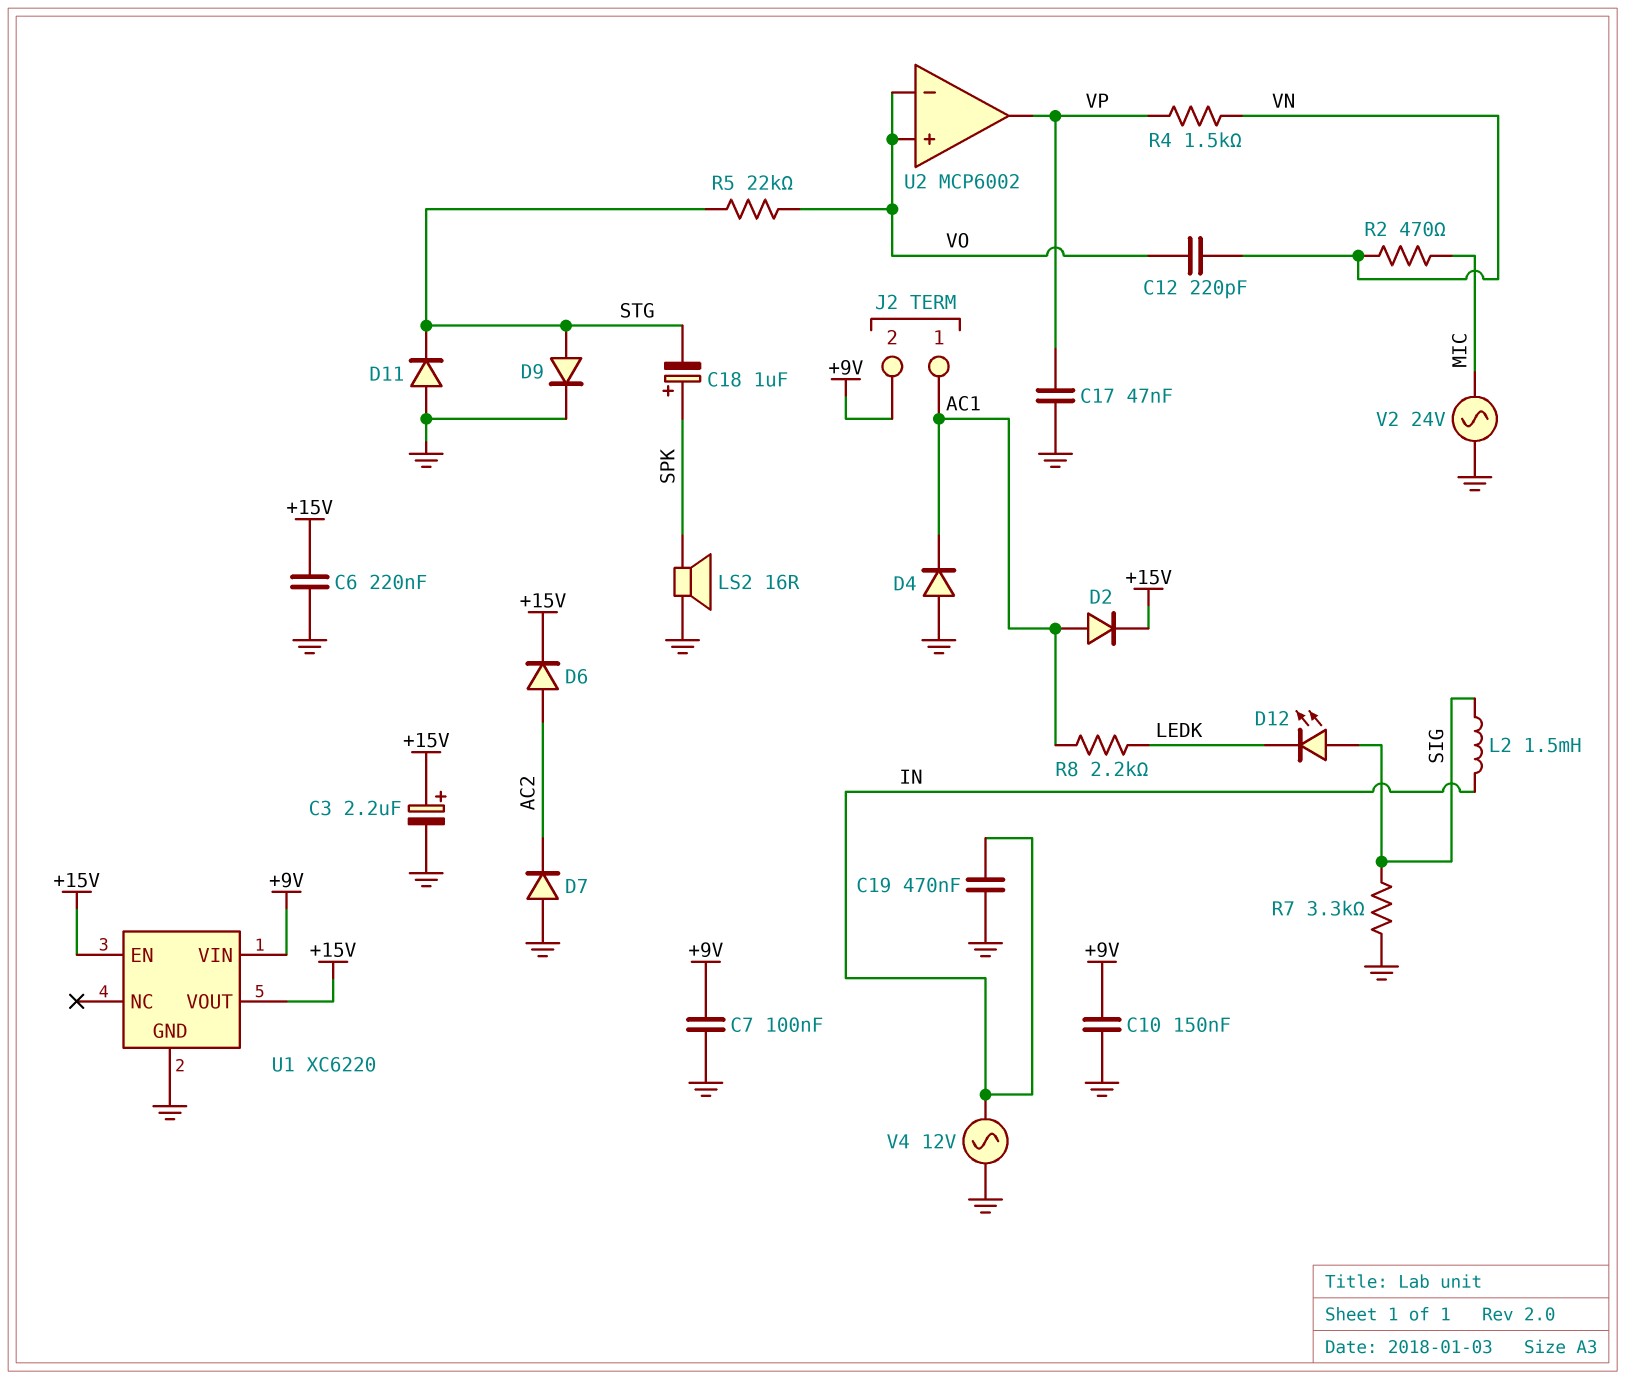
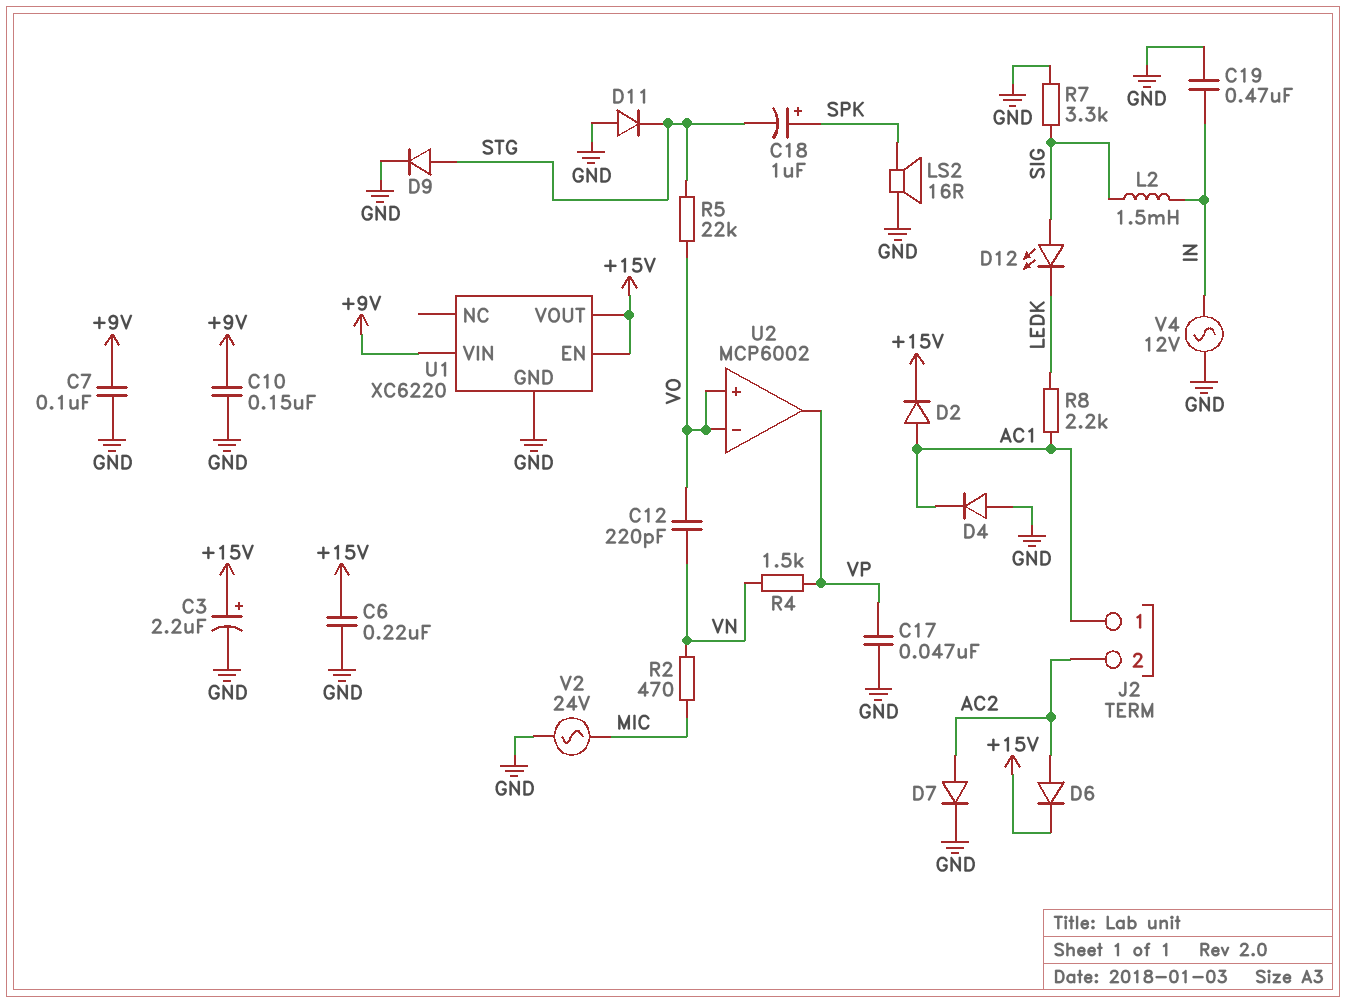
D7: diode (A GND, K AC2) -> diode (A AC2, K GND)
J2 pin 2: +9V -> AC2

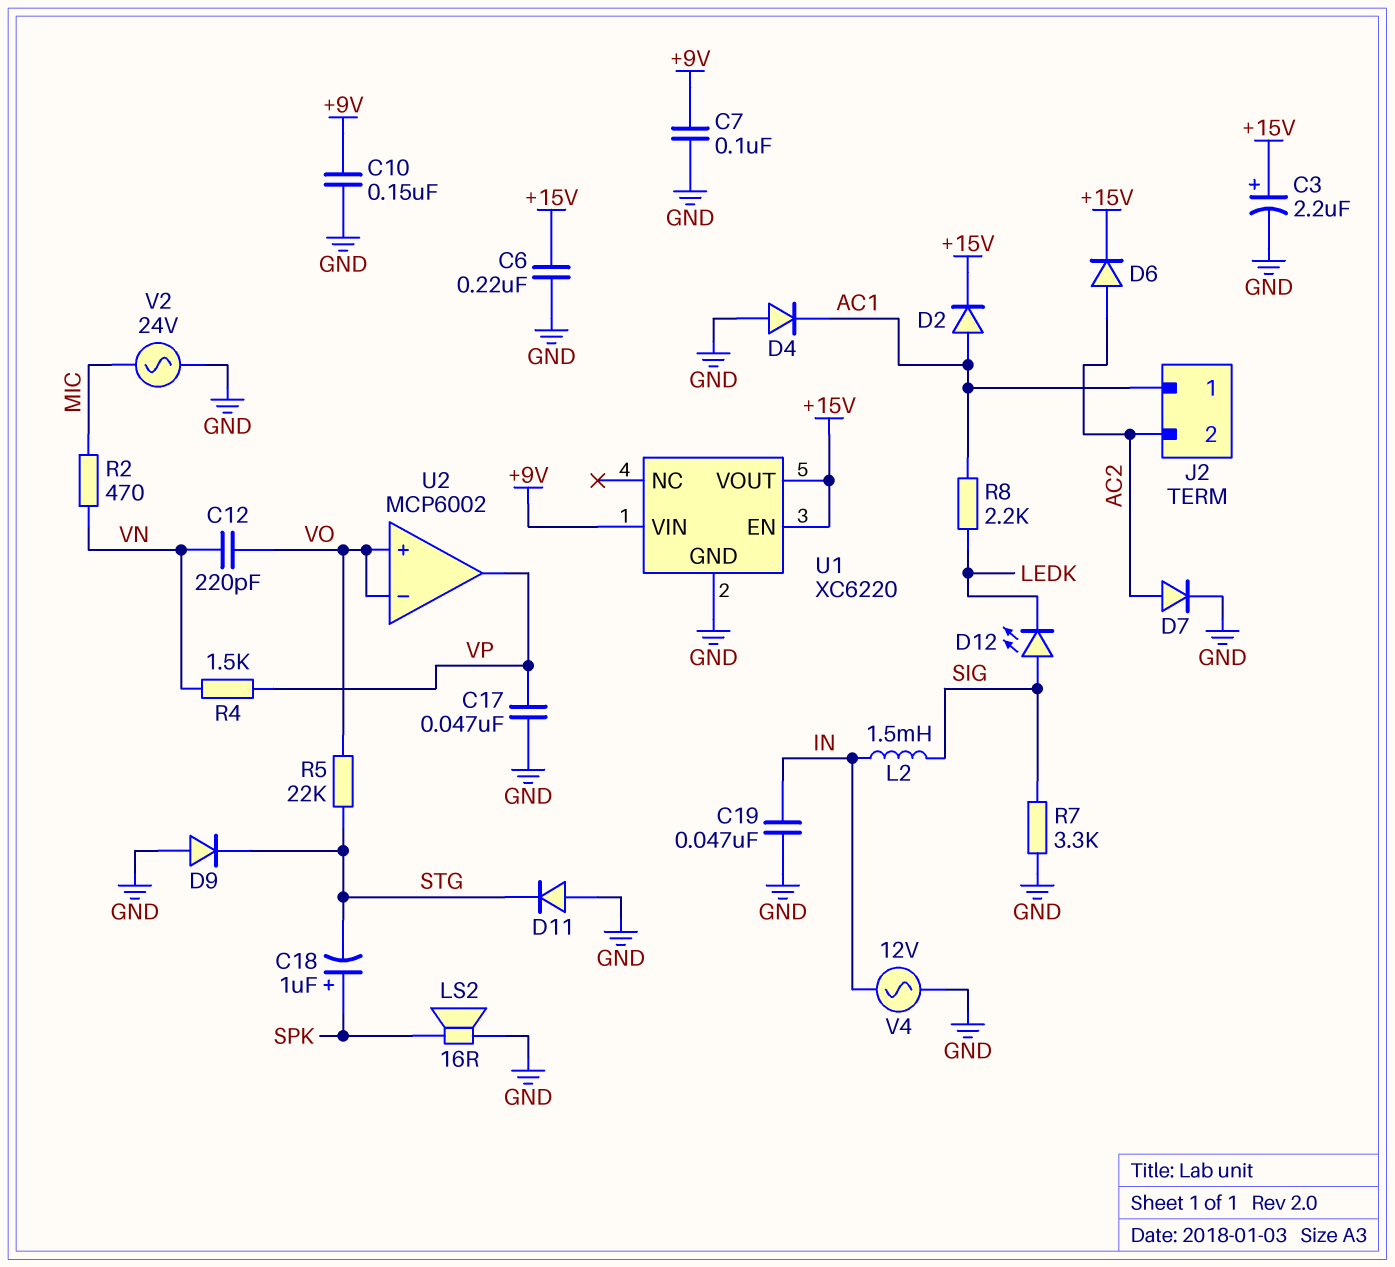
C19: 470nF (GND, IN) -> 47nF (GND, IN)
D9: diode (A STG, K GND) -> diode (A GND, K STG)

